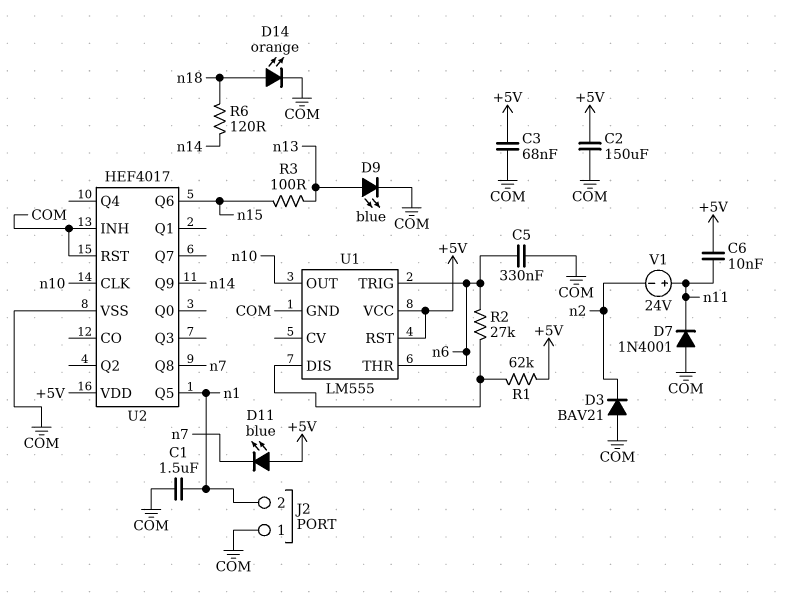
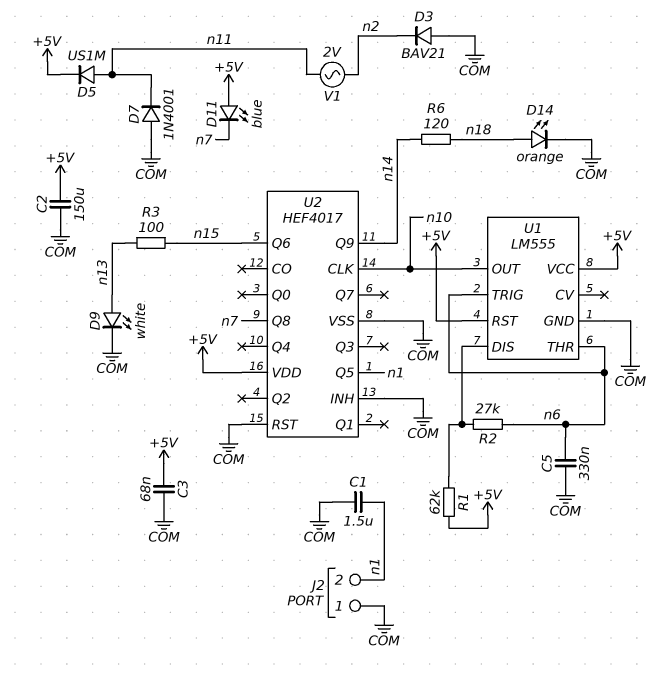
C6: 10nF (+5V, n11) -> none
D5: none -> diode US1M (A n11, K +5V)
D9: LED blue (A n13, K COM) -> LED white (A n13, K COM)
V1: 24V (plus n11, minus n2) -> AC 2V (n2, n11)

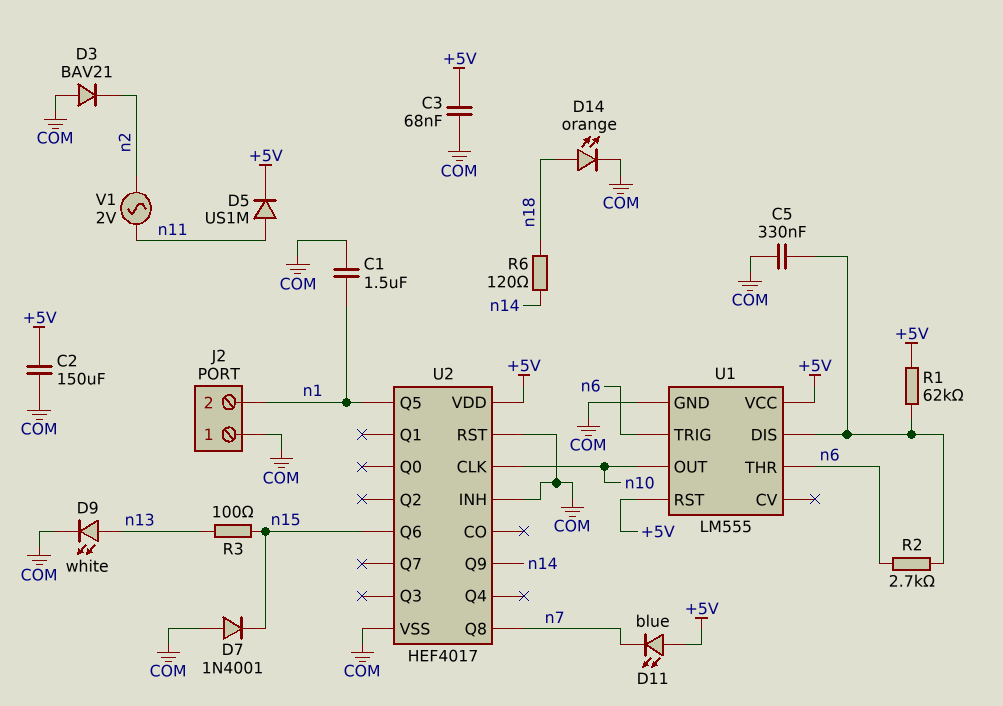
C5: 330nF (COM, n6) -> 330nF (COM, U1/DIS)
D7: diode 1N4001 (A COM, K n11) -> diode 1N4001 (A COM, K n15)
R2: 27k (U1/DIS, n6) -> 2.7k (U1/DIS, n6)

